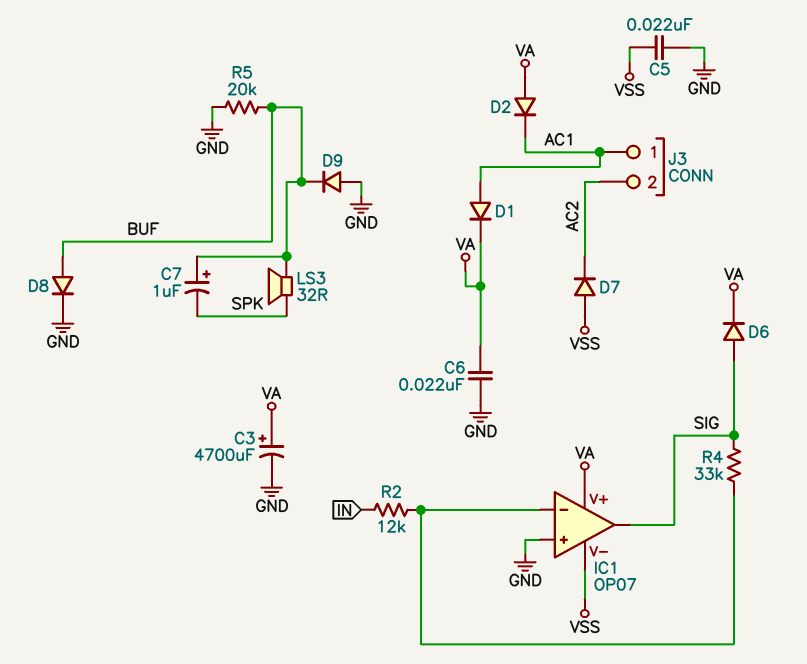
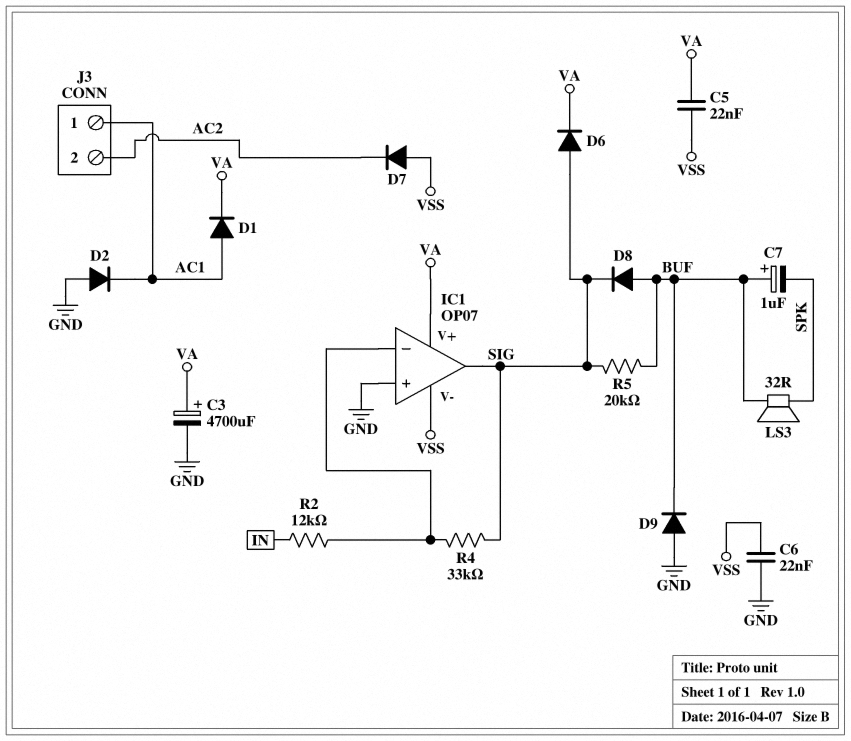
C5: 22nF (GND, VSS) -> 22nF (VA, VSS)
C6: 22nF (GND, VA) -> 22nF (GND, VSS)
D2: diode (A VA, K AC1) -> diode (A GND, K AC1)
D8: diode (A BUF, K GND) -> diode (A BUF, K SIG)
R5: 20k (BUF, GND) -> 20k (BUF, SIG)

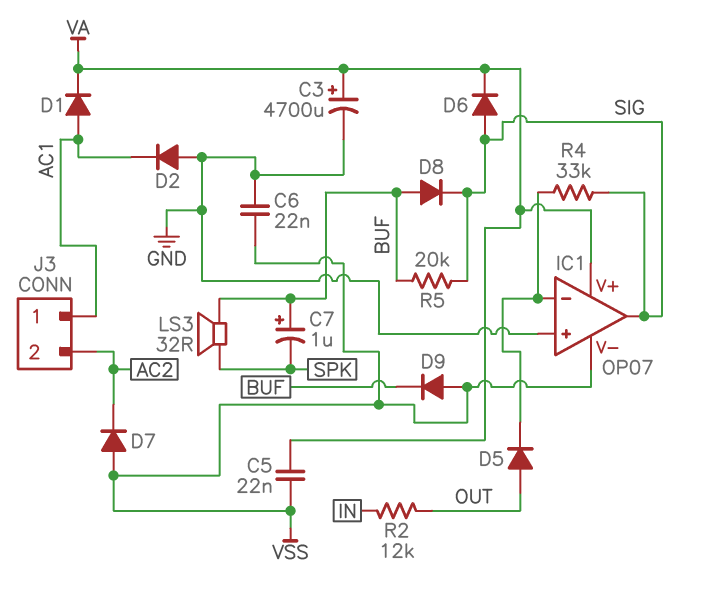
D5: none -> diode (A OUT, K IC1/in-)
D9: diode (A GND, K BUF) -> diode (A VSS, K BUF)
R2: 12k (IC1/in-, IN) -> 12k (IN, OUT)

